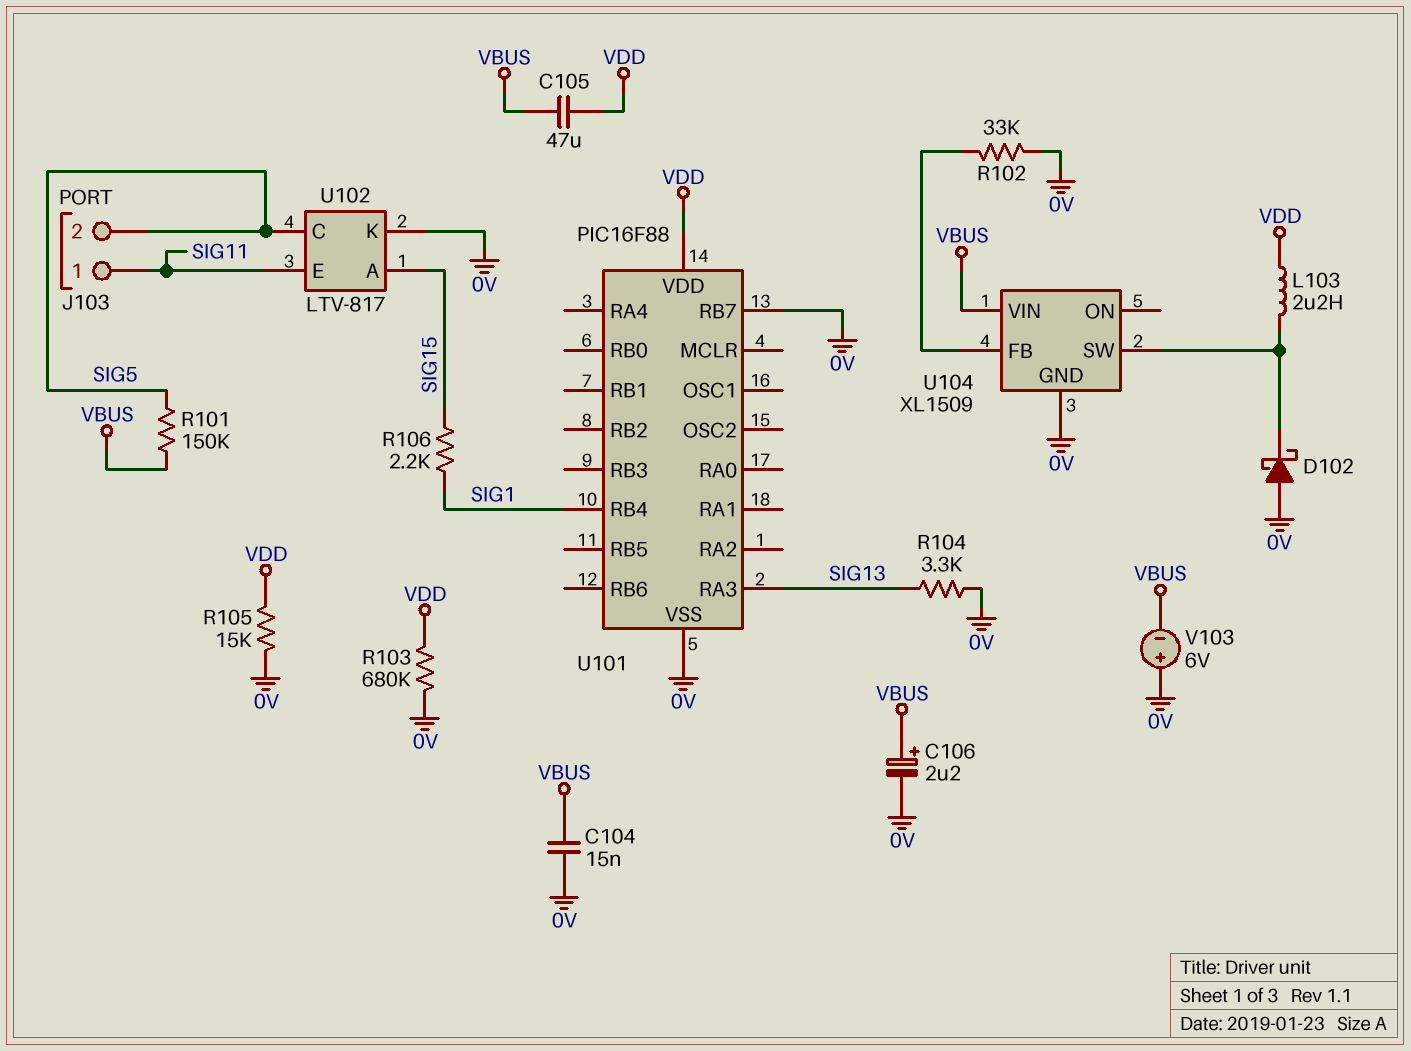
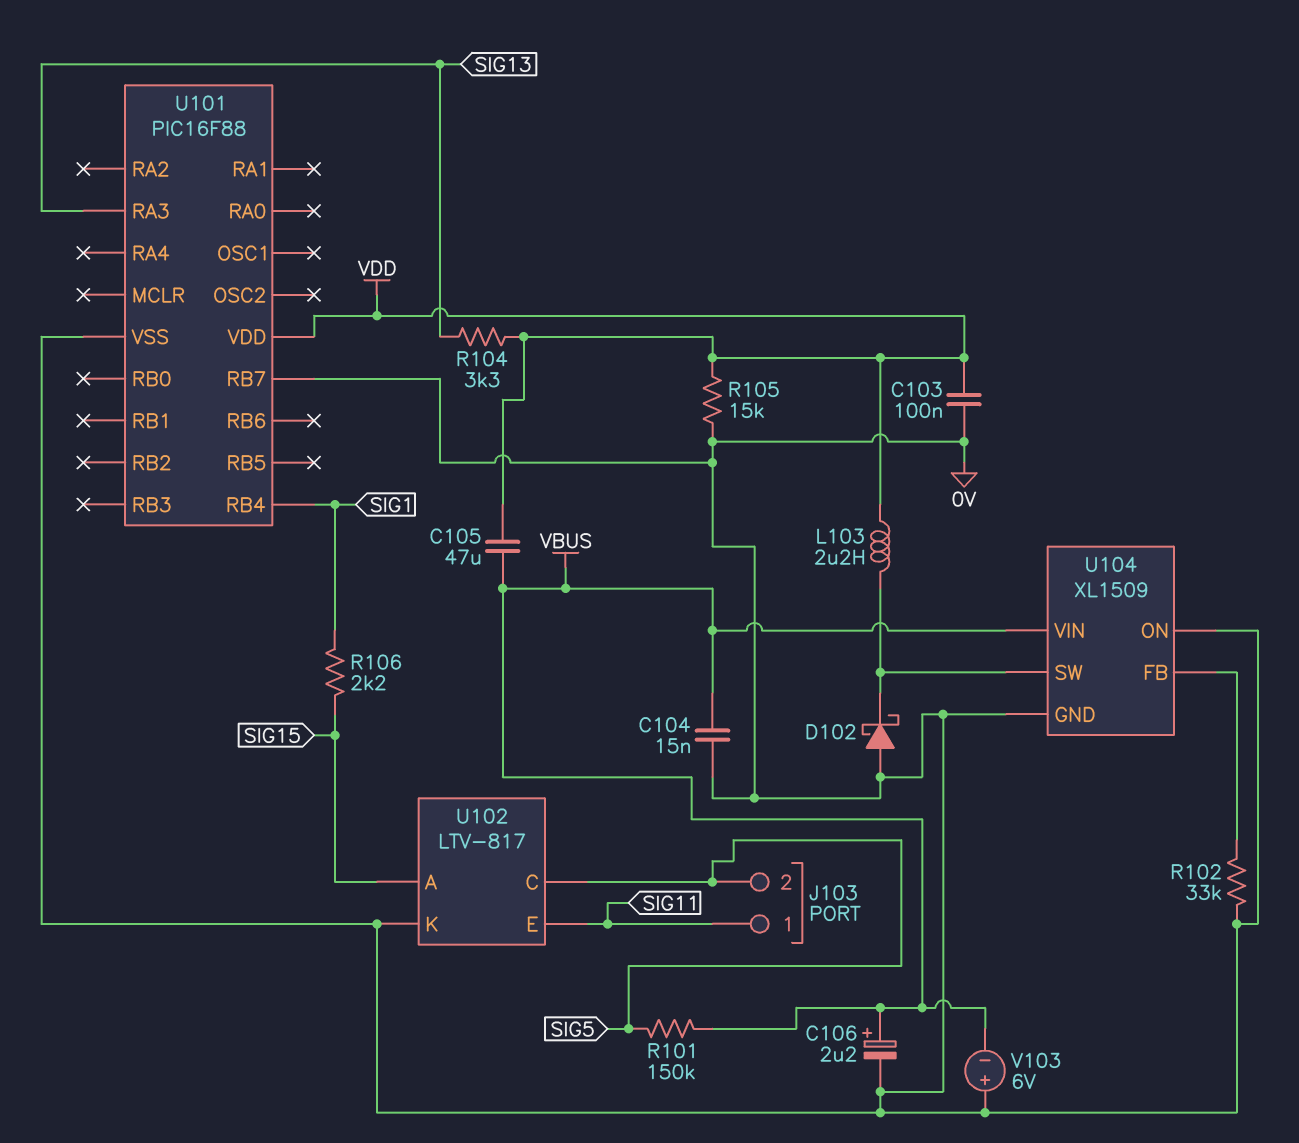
C103: none -> 100nF (0V, VDD)
R103: 680k (0V, VDD) -> none
R104: 3.3k (0V, SIG13) -> 3.3k (SIG13, VDD)
U104 pin ON: none -> 0V

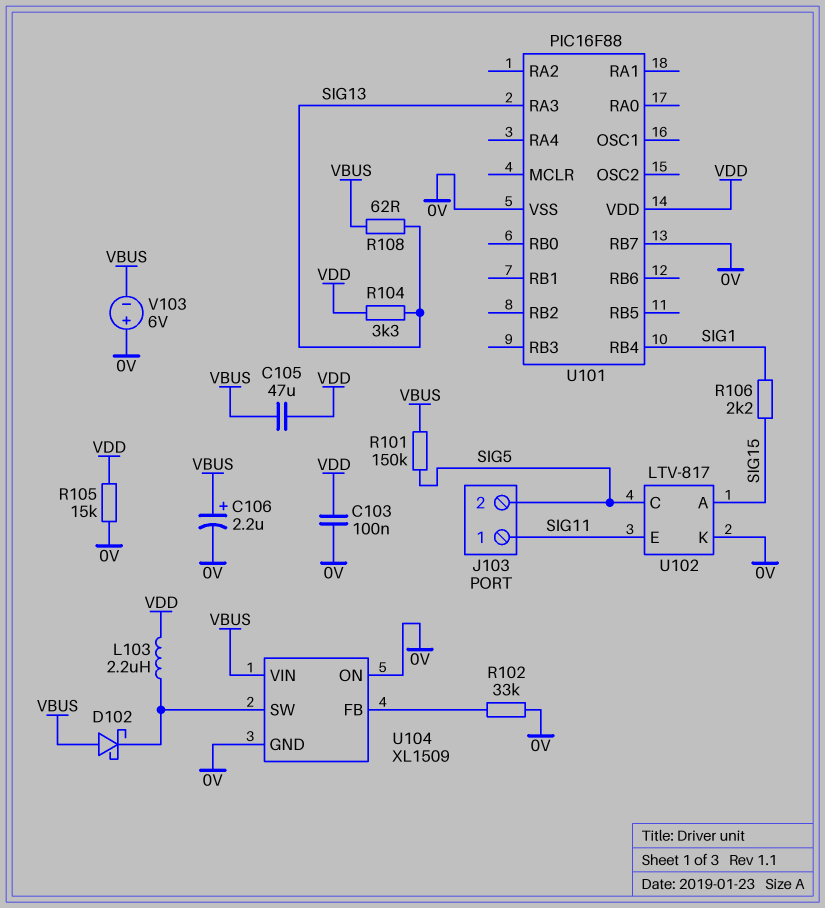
C104: 15nF (0V, VBUS) -> none
D102: schottky (A 0V, K U104/SW) -> schottky (A VBUS, K U104/SW)
R108: none -> 62 (SIG13, VBUS)

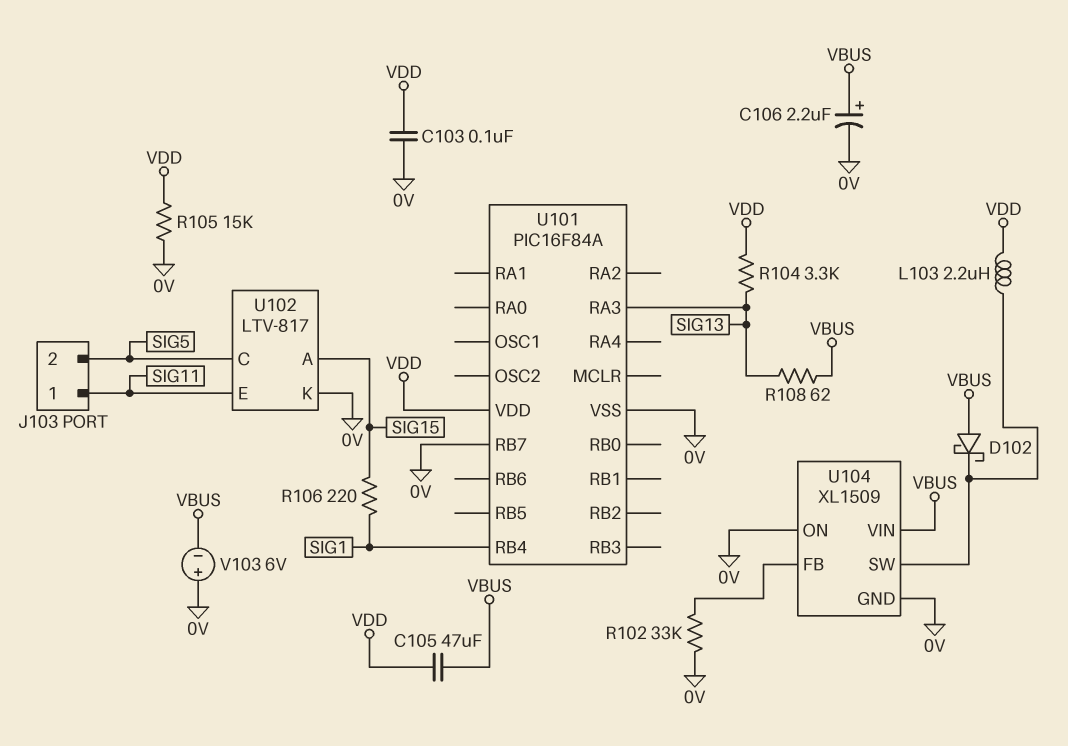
R101: 150k (SIG5, VBUS) -> none
R106: 2.2k (SIG1, SIG15) -> 220 (SIG1, SIG15)
U101: PIC16F88 -> PIC16F84A

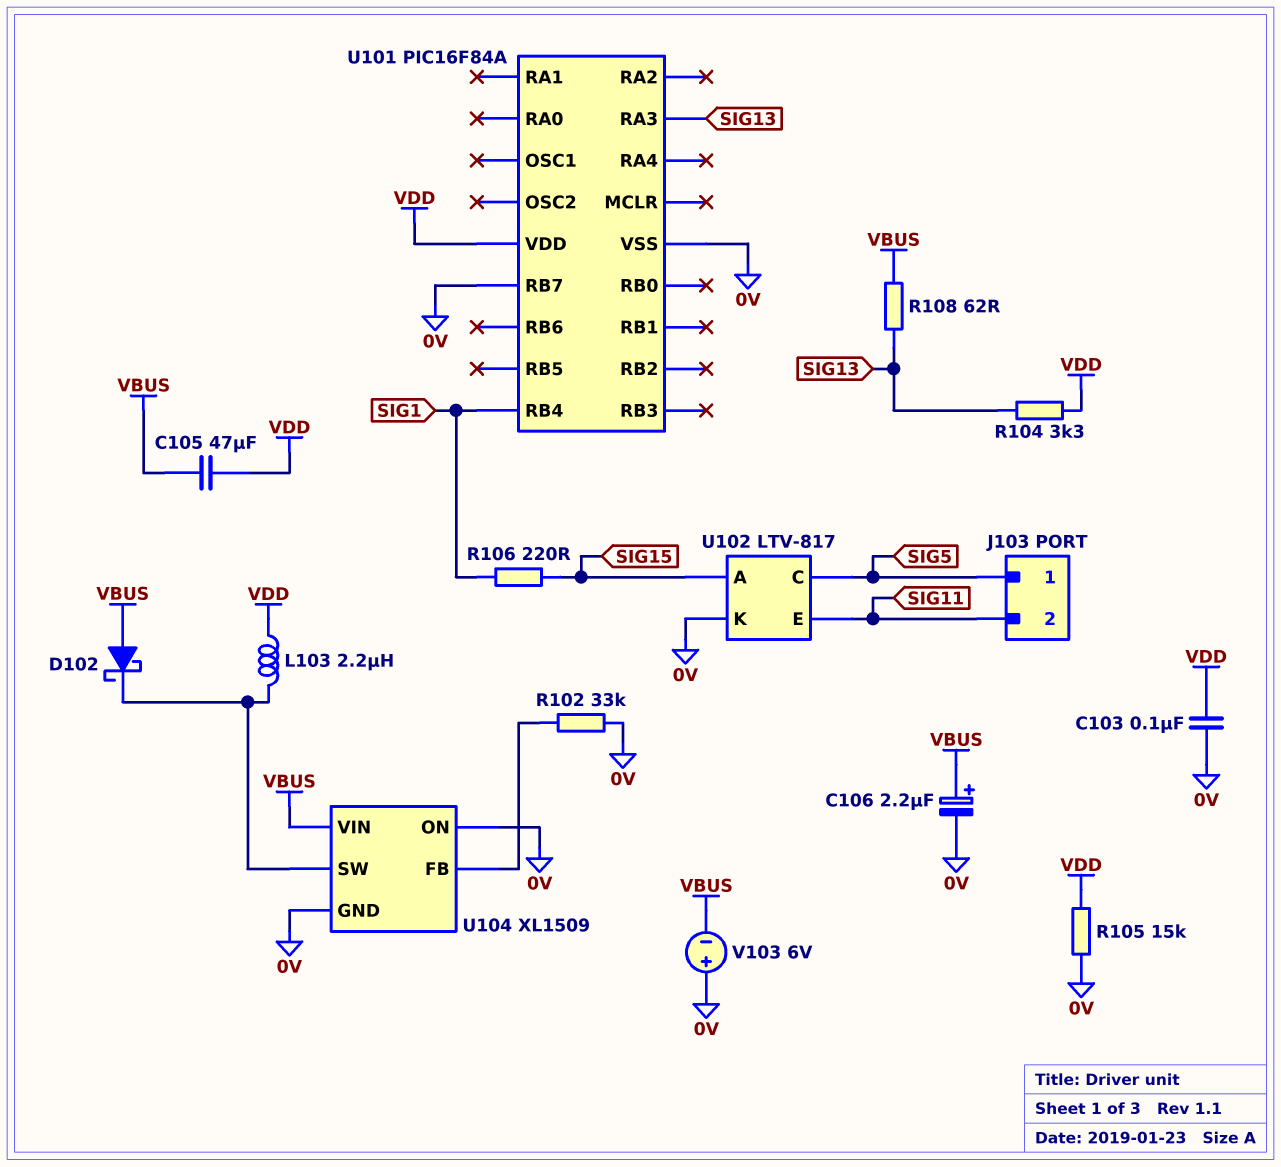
J103 pin 1: SIG11 -> SIG5
J103 pin 2: SIG5 -> SIG11

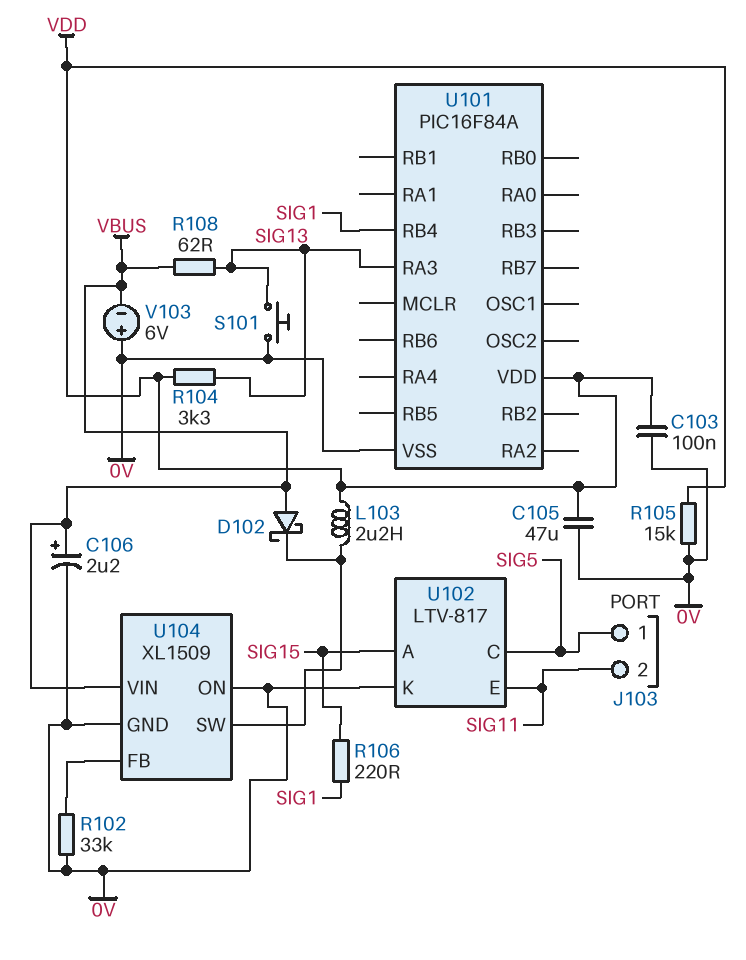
C105: 47uF (VBUS, VDD) -> 47uF (0V, VDD)
S101: none -> button (0V, SIG13)
U101 pin RB7: 0V -> none

